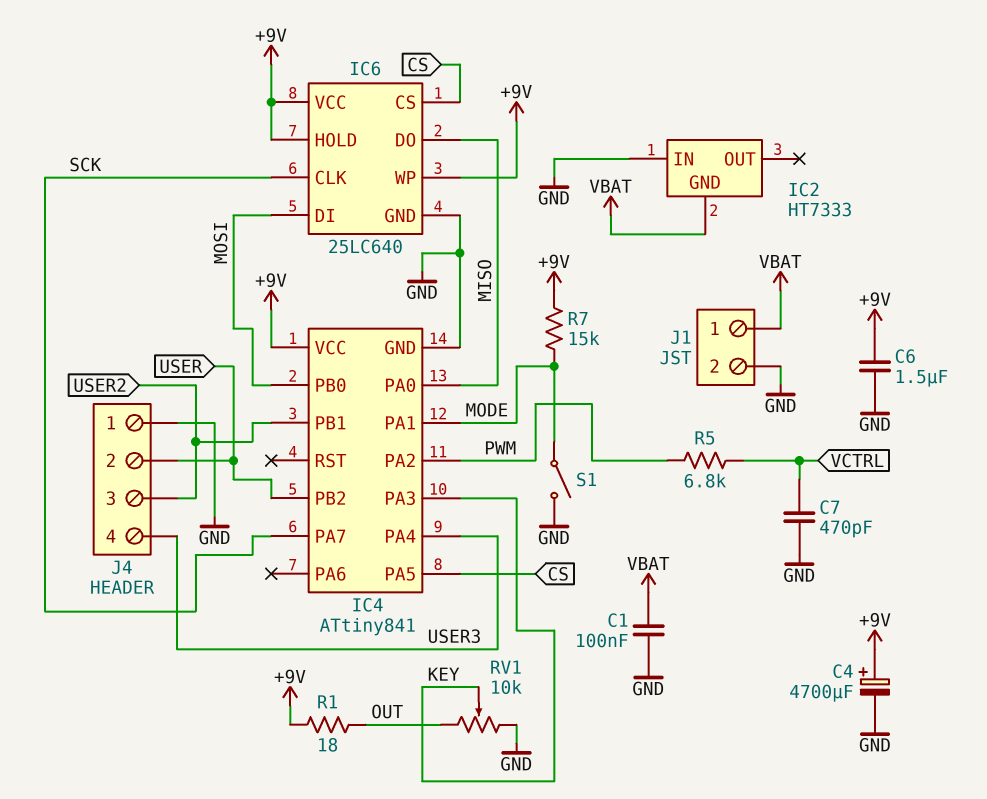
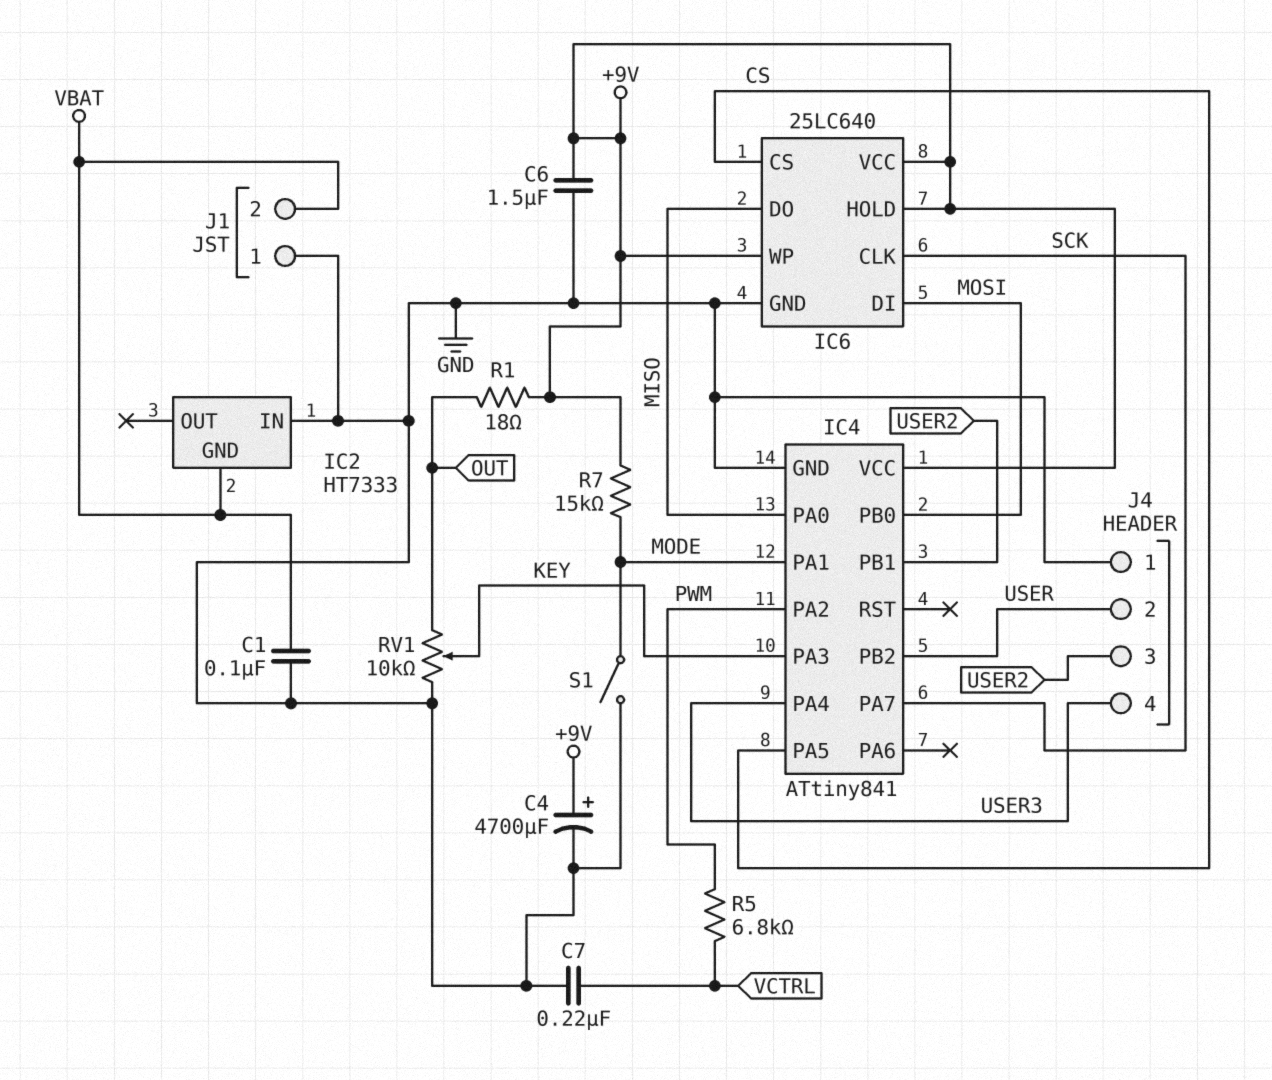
C7: 470pF (GND, VCTRL) -> 220nF (GND, VCTRL)
J1 pin 1: VBAT -> GND
J1 pin 2: GND -> VBAT

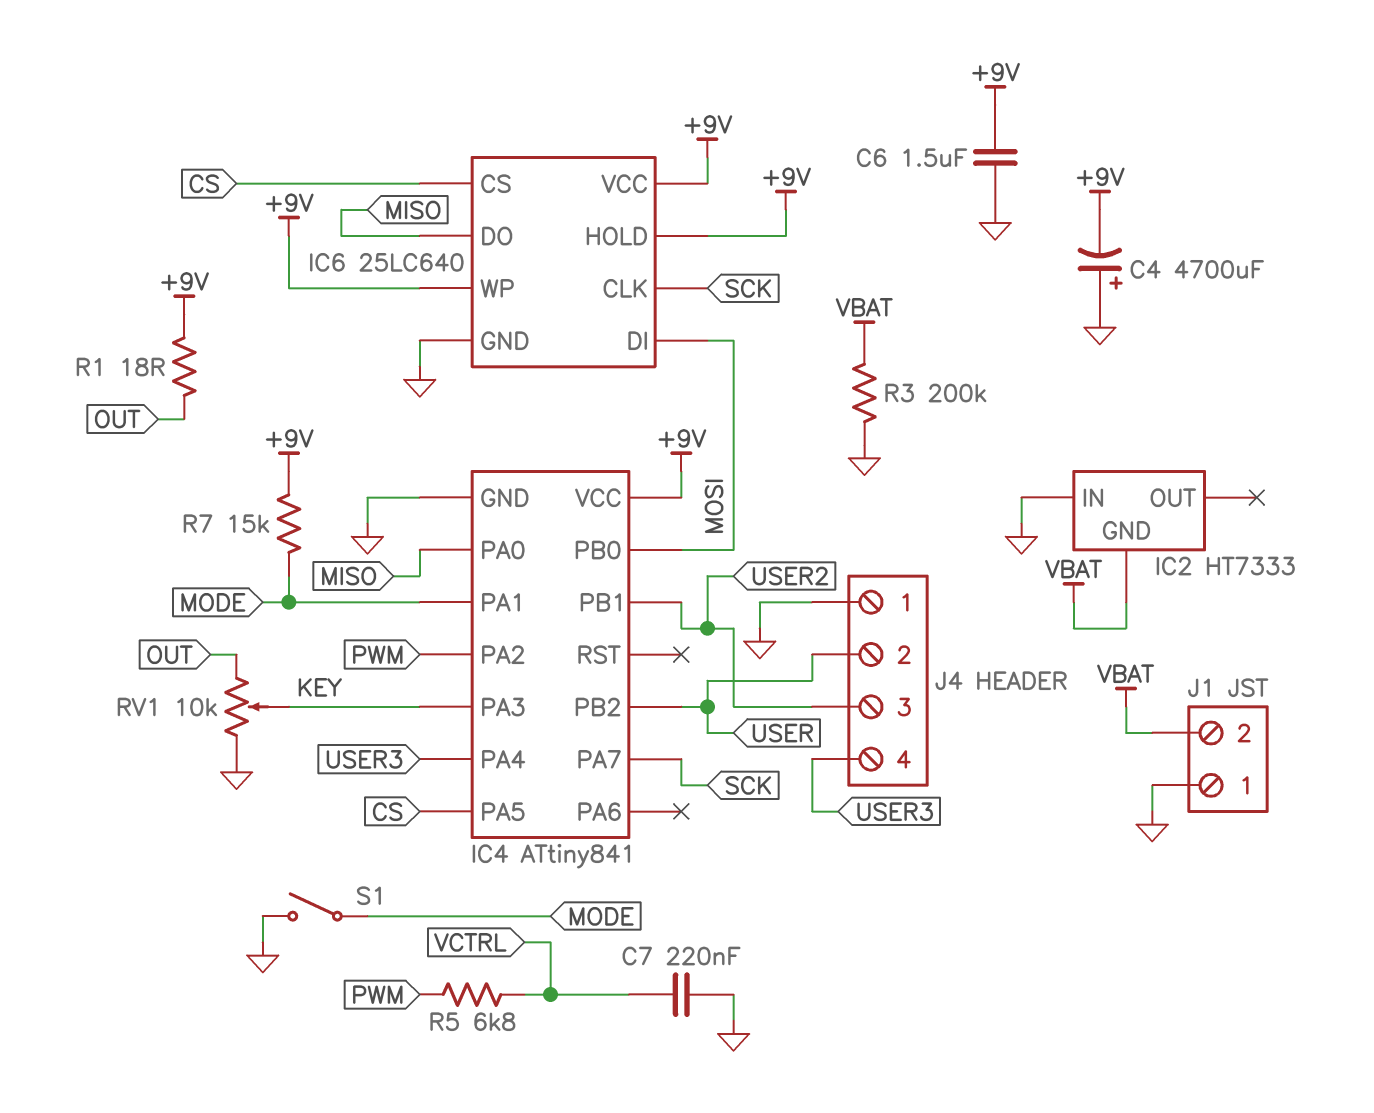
C1: 100nF (GND, VBAT) -> none
C4: 4700uF (plus +9V, minus GND) -> 4700uF (plus GND, minus +9V)
R3: none -> 200k (GND, VBAT)

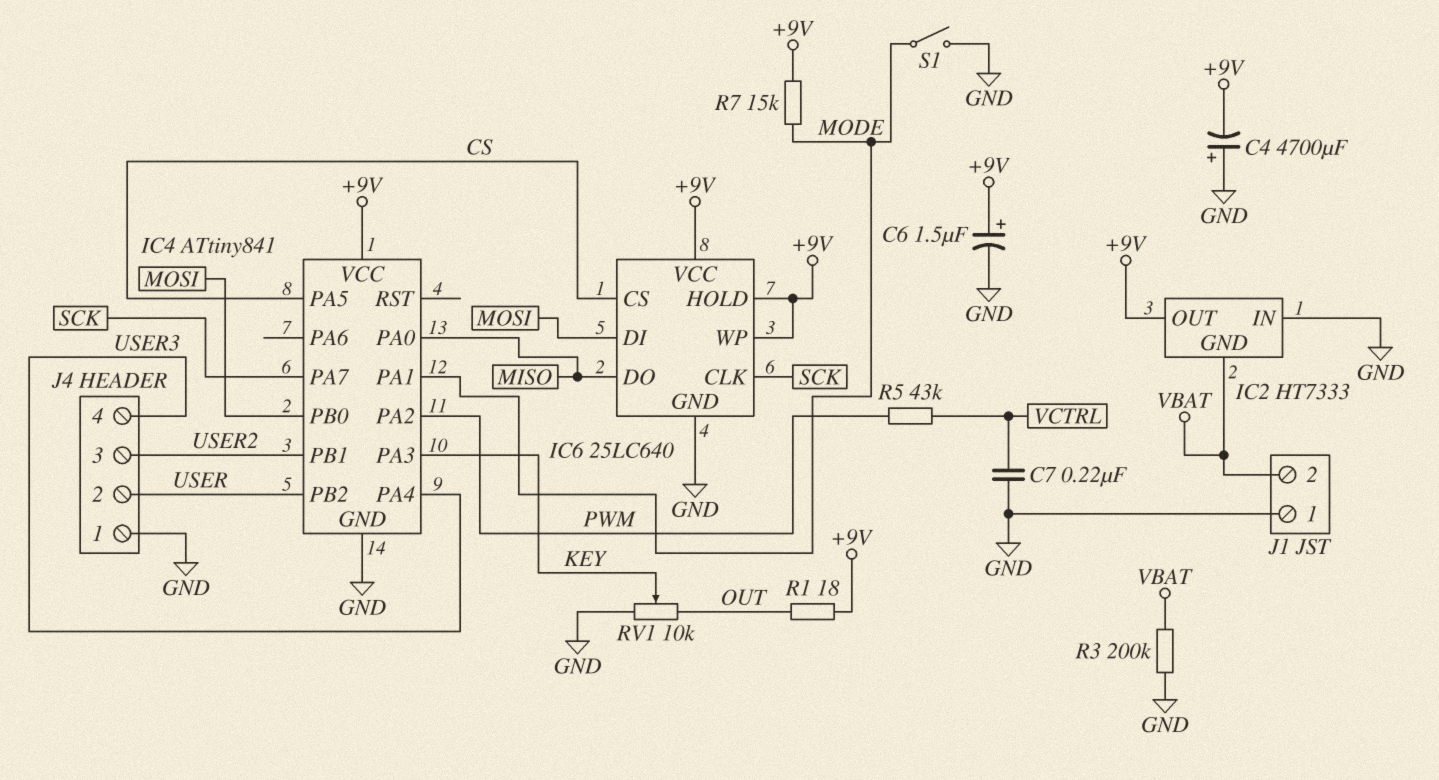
C6: 1.5uF (+9V, GND) -> 1.5uF (plus +9V, minus GND)
IC2 pin OUT: none -> +9V
R5: 6.8k (PWM, VCTRL) -> 43k (PWM, VCTRL)

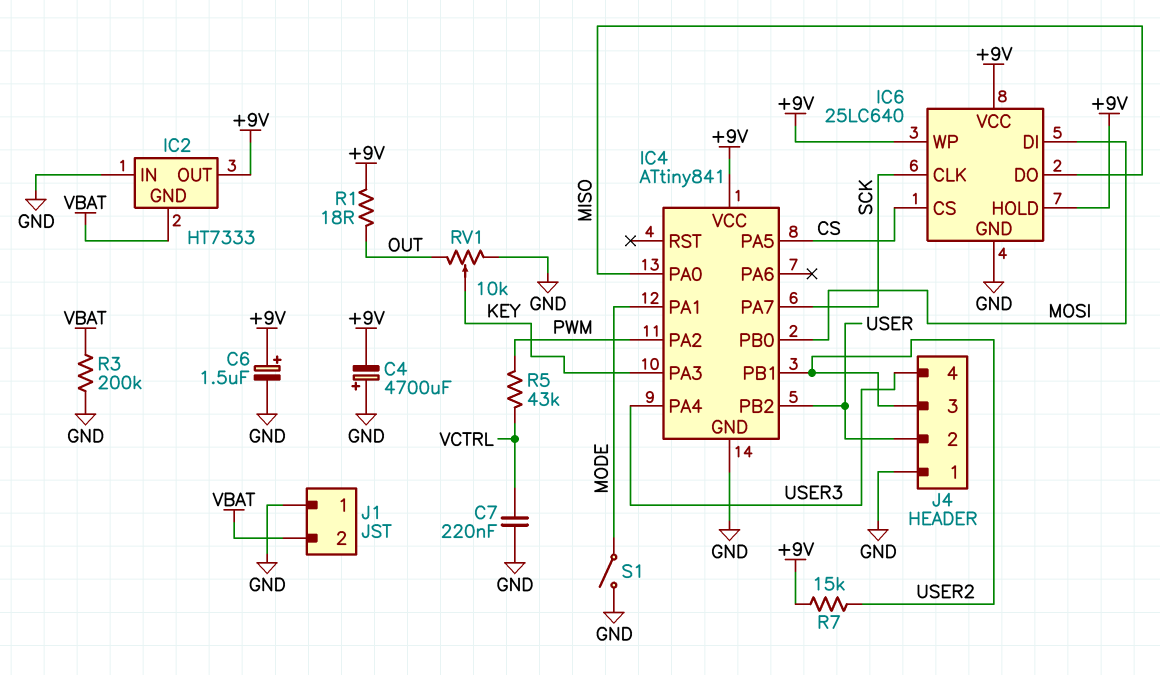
R7: 15k (+9V, MODE) -> 15k (+9V, USER2)

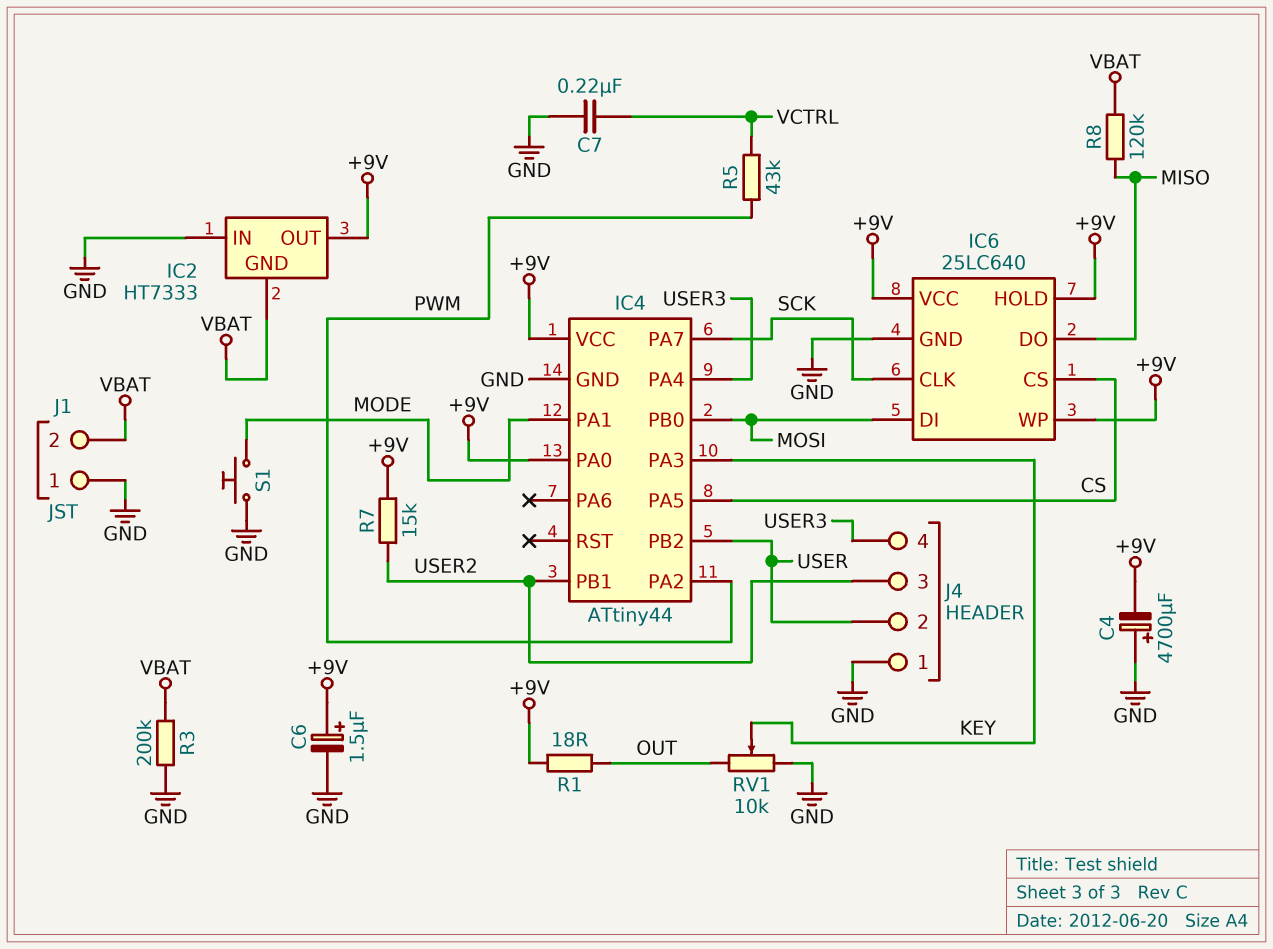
IC4: ATtiny841 -> ATtiny44
IC4 pin PA0: MISO -> +9V
R8: none -> 120k (MISO, VBAT)
S1: switch (GND, MODE) -> button (GND, MODE)

